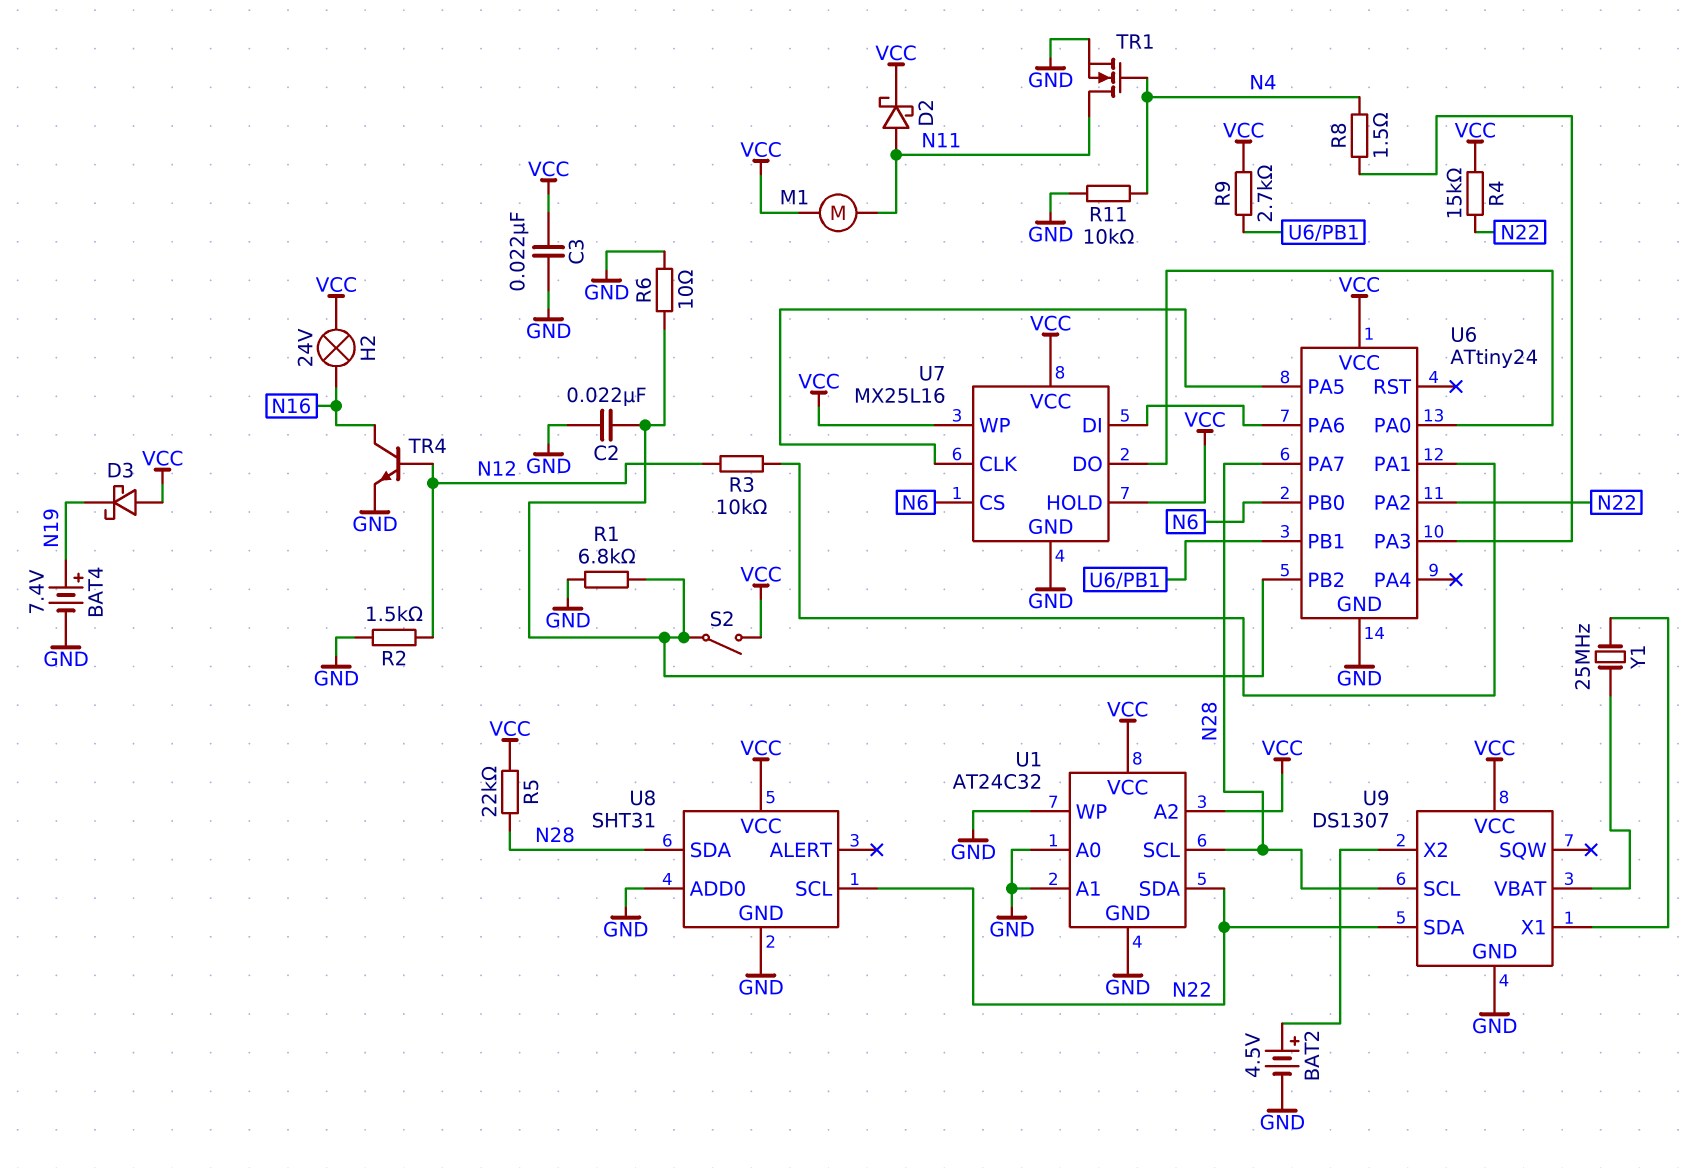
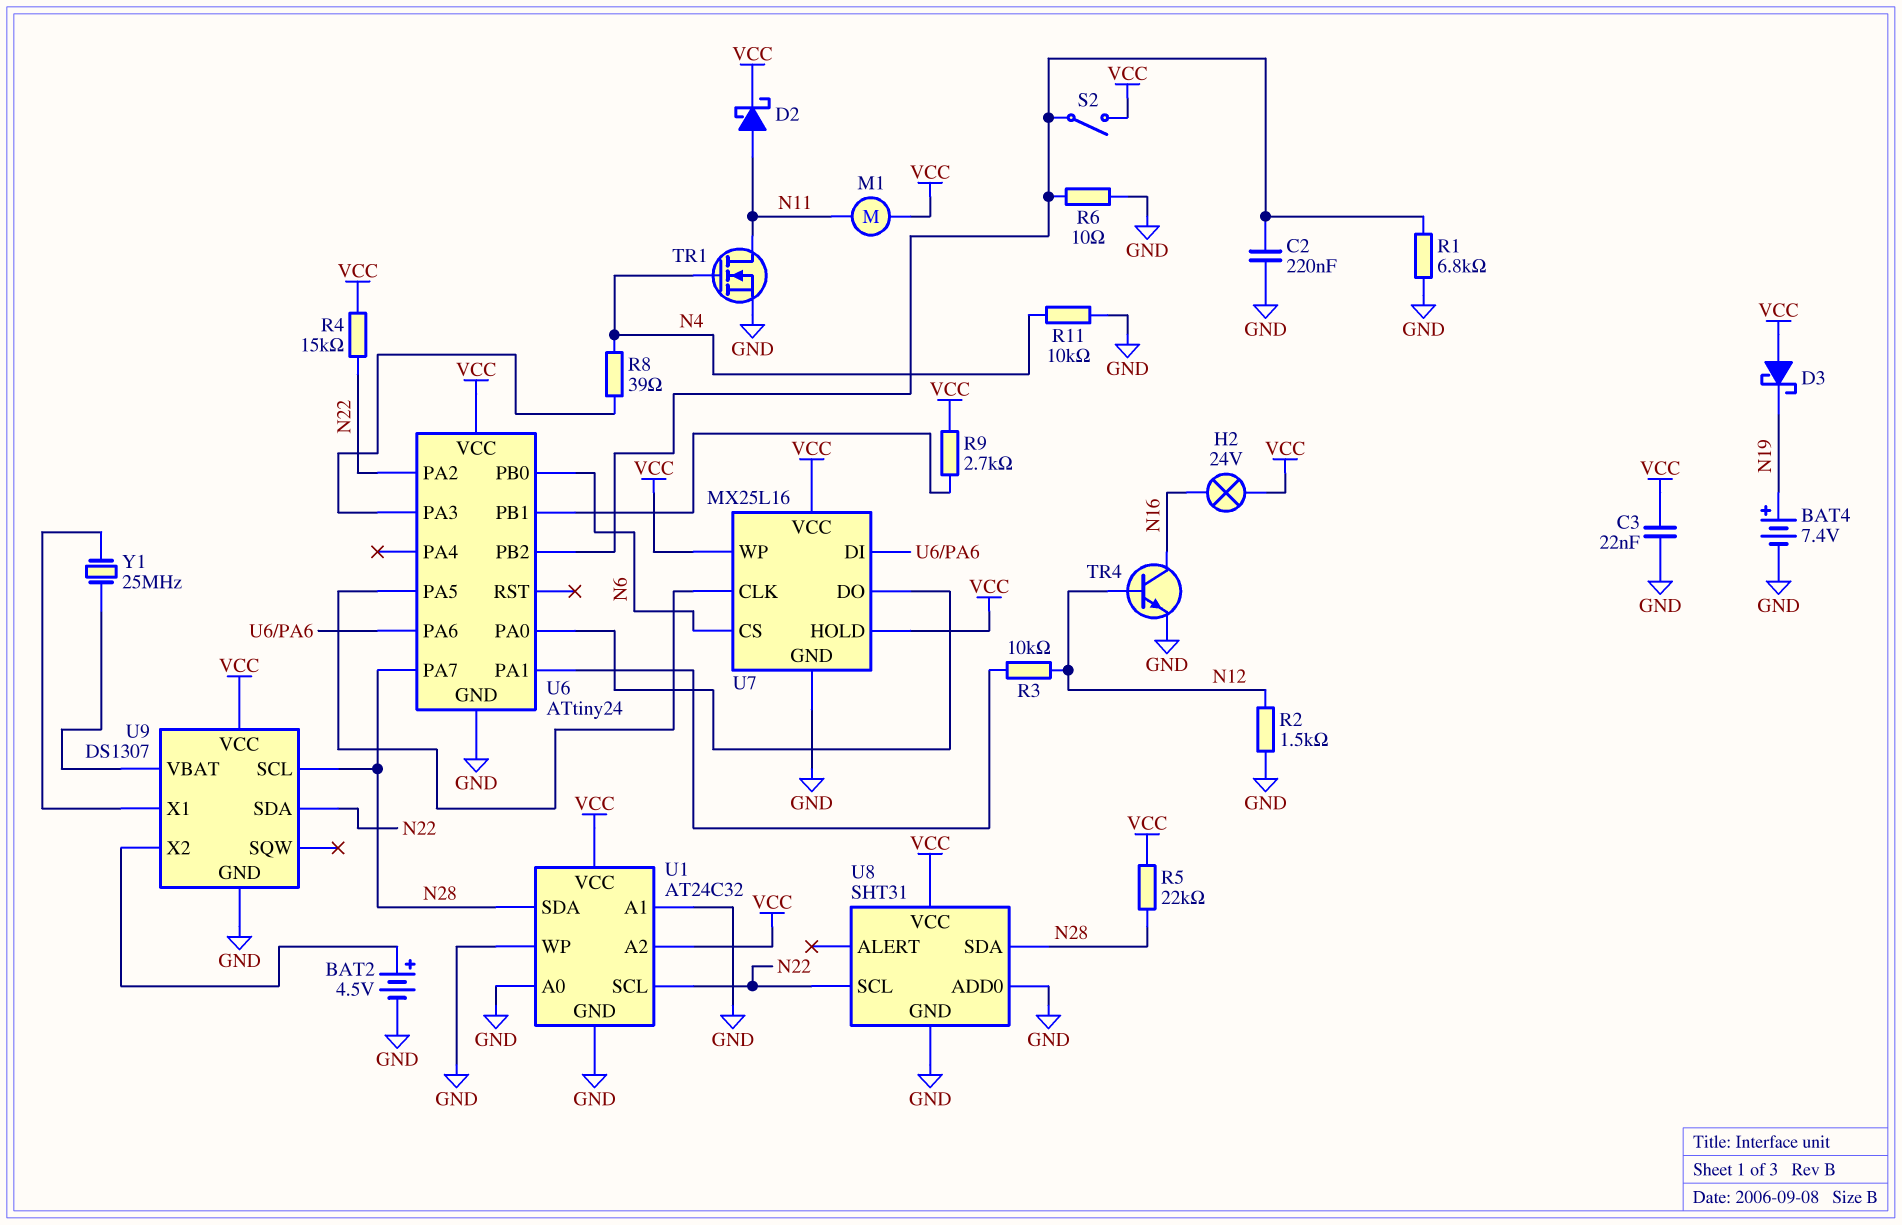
C2: 22nF (GND, U6/PB2) -> 220nF (GND, U6/PB2)
R8: 1.5 (N4, U6/PA3) -> 39 (N4, U6/PA3)
U1 pin SCL: N28 -> N22
U1 pin SDA: N22 -> N28

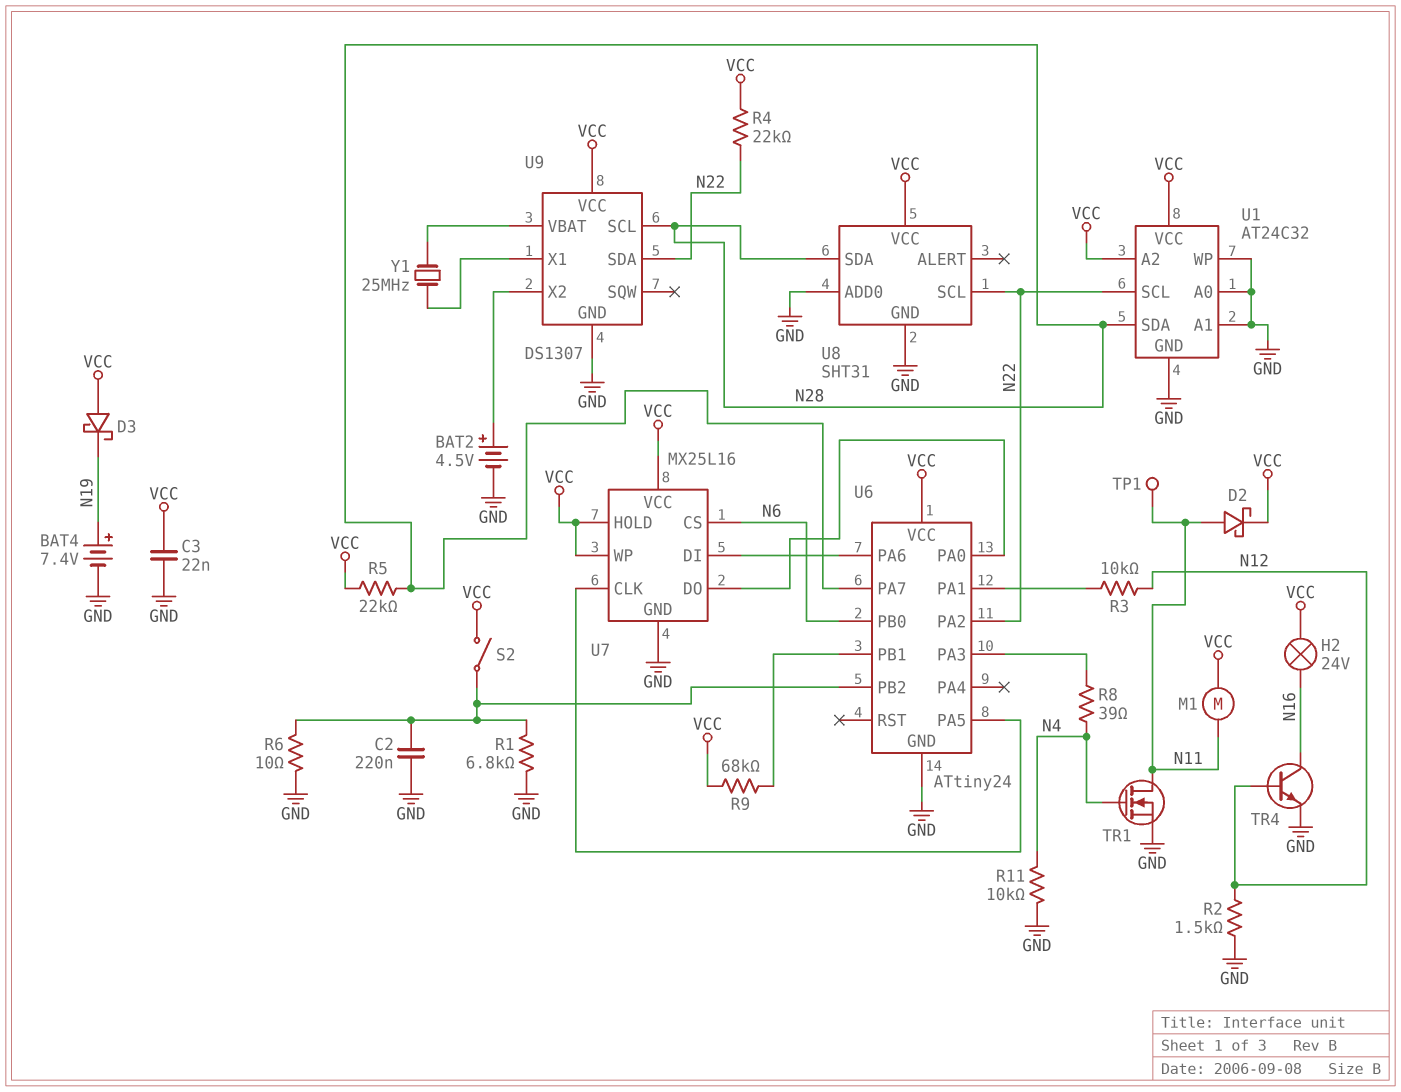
R4: 15k (N22, VCC) -> 22k (N22, VCC)
R9: 2.7k (U6/PB1, VCC) -> 68k (U6/PB1, VCC)
TP1: none -> test point (N11)

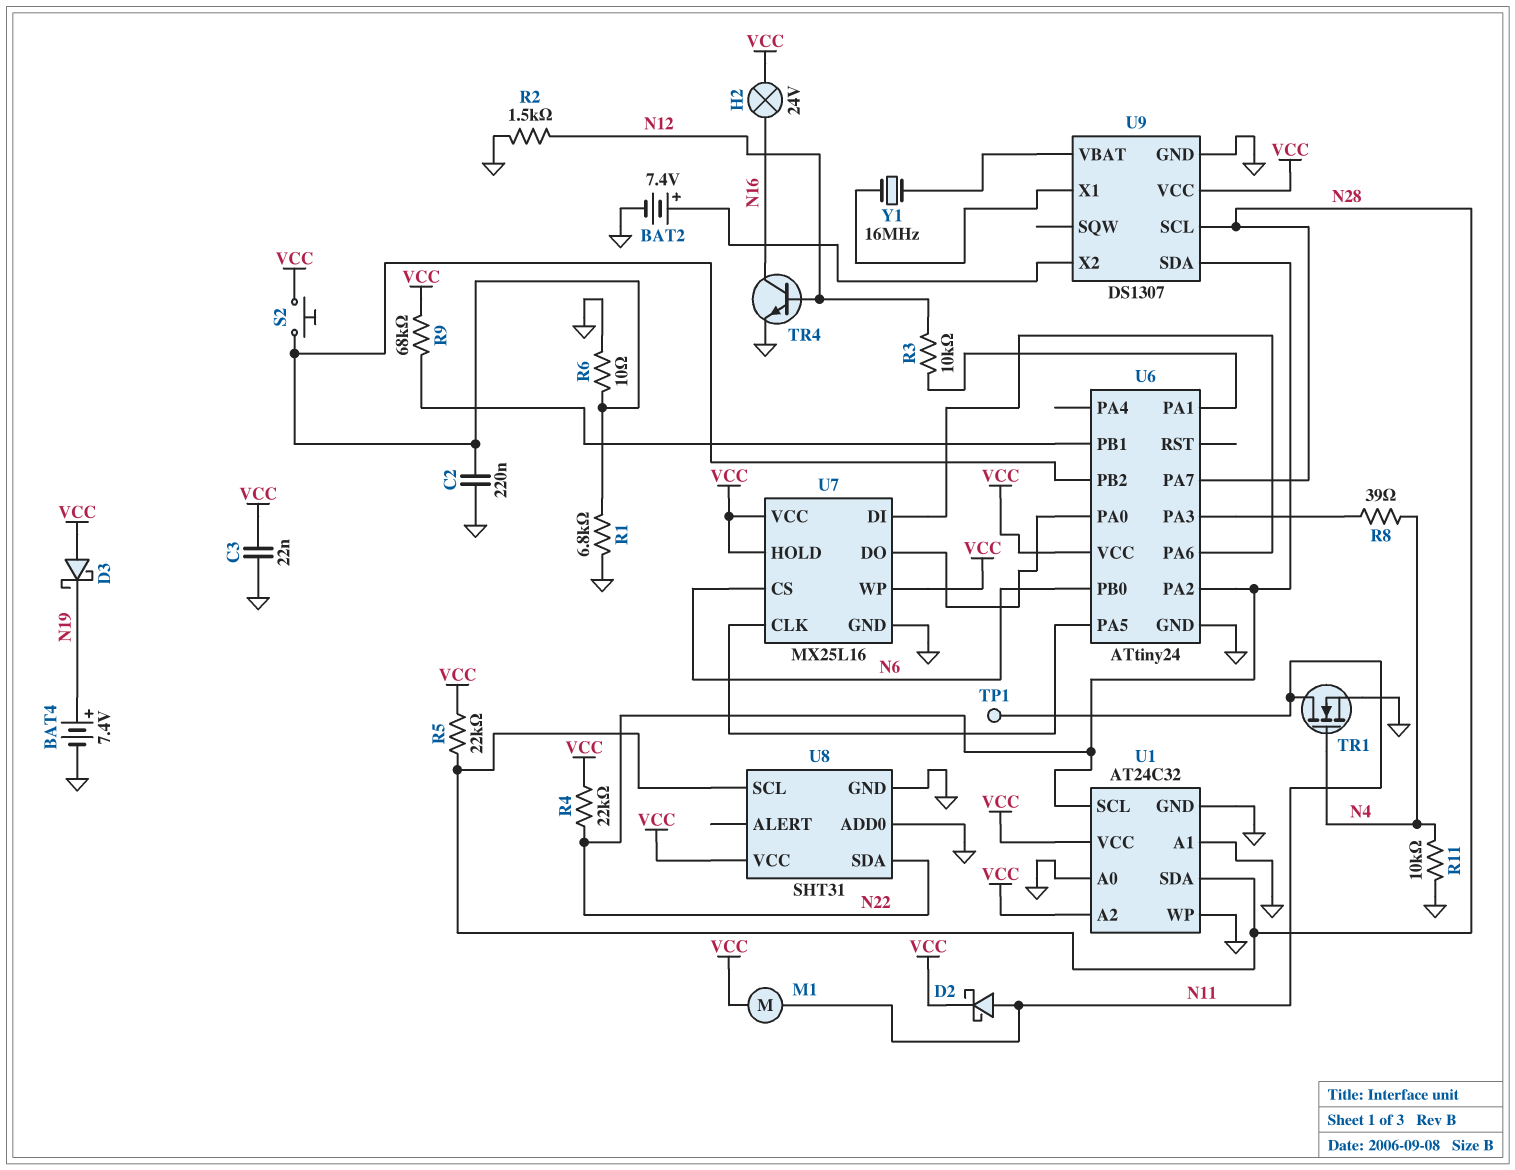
BAT2: 4.5V (plus U9/X2, minus GND) -> 7.4V (plus U9/X2, minus GND)
S2: switch (U6/PB2, VCC) -> button (U6/PB2, VCC)
U8 pin SCL: N22 -> N28
U8 pin SDA: N28 -> N22
Y1: 25MHz (U9/VBAT, U9/X1) -> 16MHz (U9/VBAT, U9/X1)

